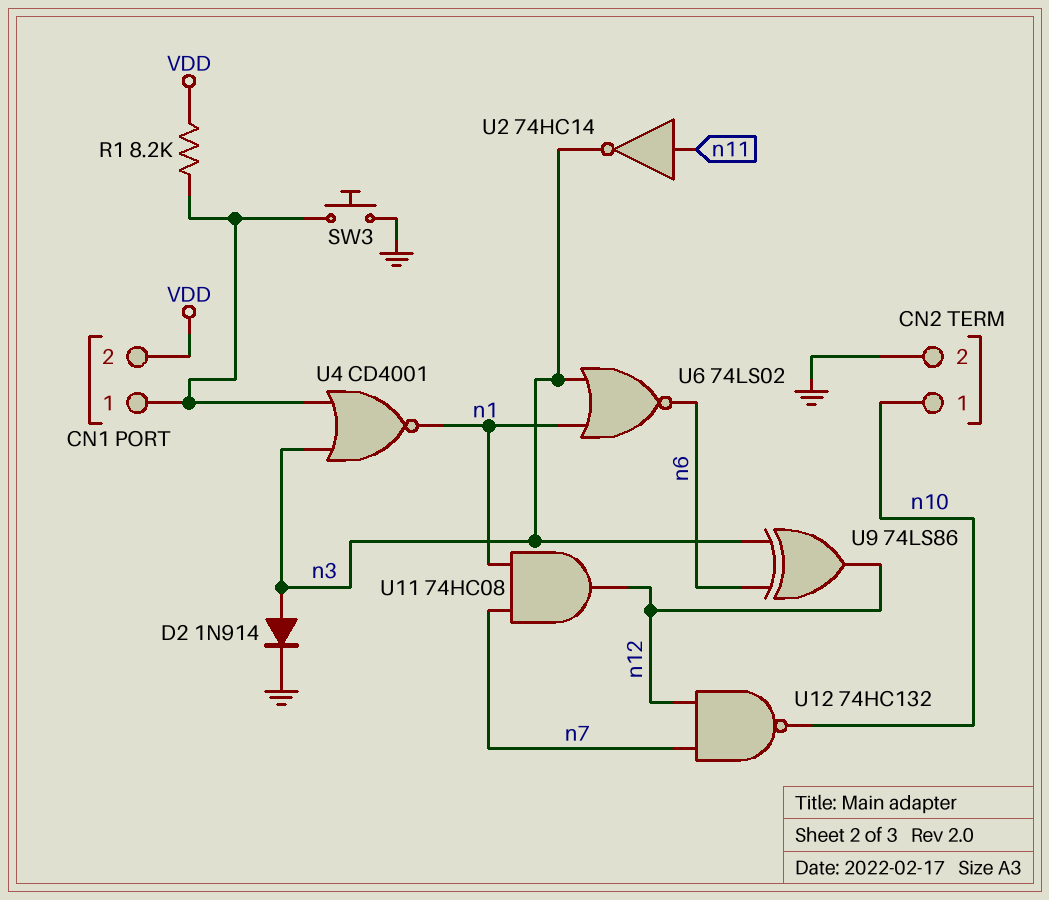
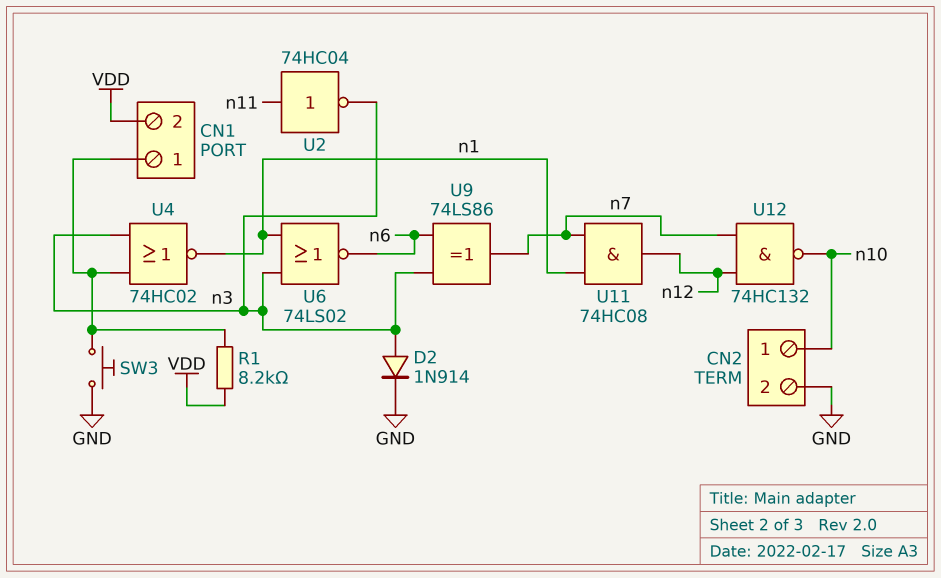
U2: NOT 74HC14 (in n11, out n3) -> NOT 74HC04 (in n11, out n3)
U4: NOR CD4001 (in CN1/1, in n3, out n1) -> NOR 74HC02 (in CN1/1, in n3, out n1)
U9: XOR 74LS86 (in n3, in n6, out n12) -> XOR 74LS86 (in n3, in n6, out n7)

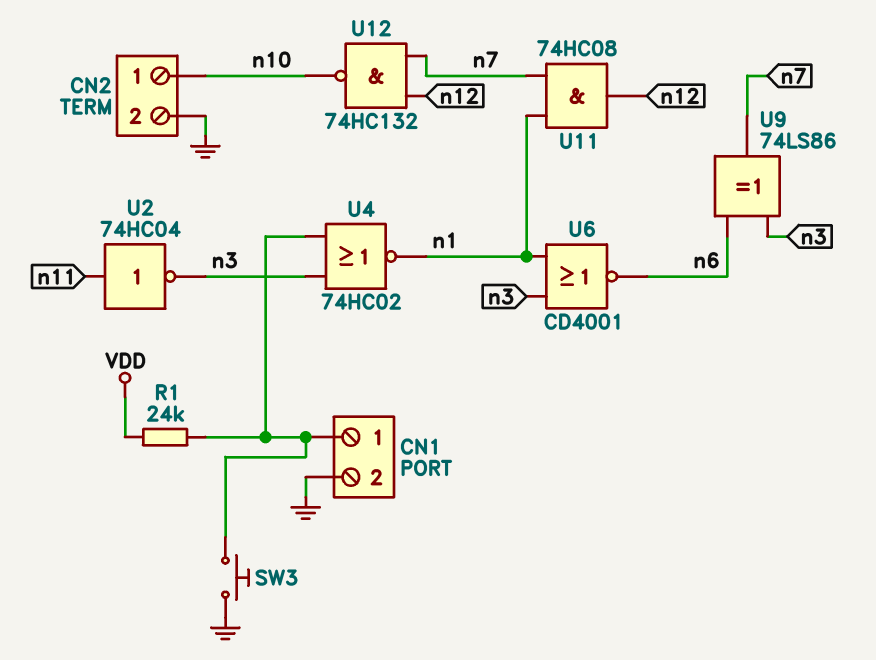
CN1 pin 2: VDD -> GND
D2: diode 1N914 (A n3, K GND) -> none
R1: 8.2k (CN1/1, VDD) -> 24k (CN1/1, VDD)
U6: NOR 74LS02 (in n1, in n3, out n6) -> NOR CD4001 (in n1, in n3, out n6)

